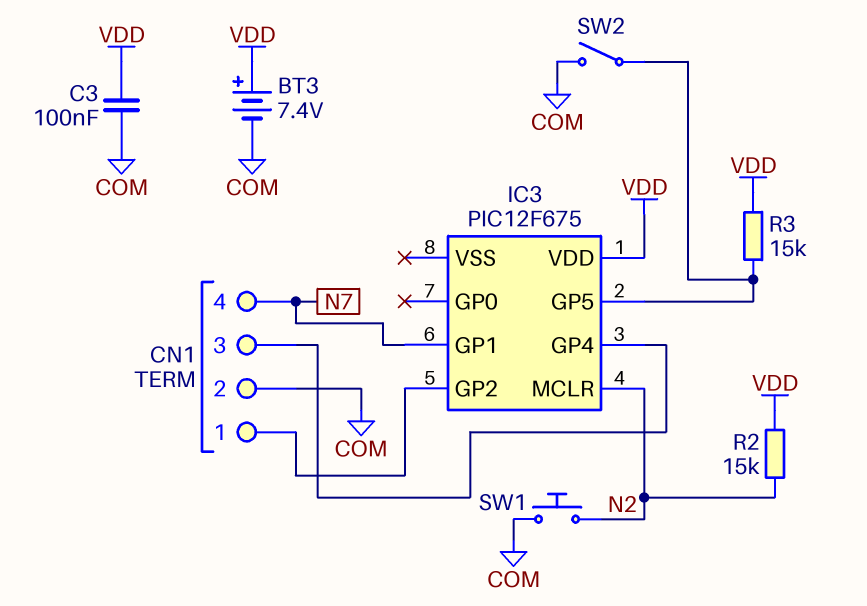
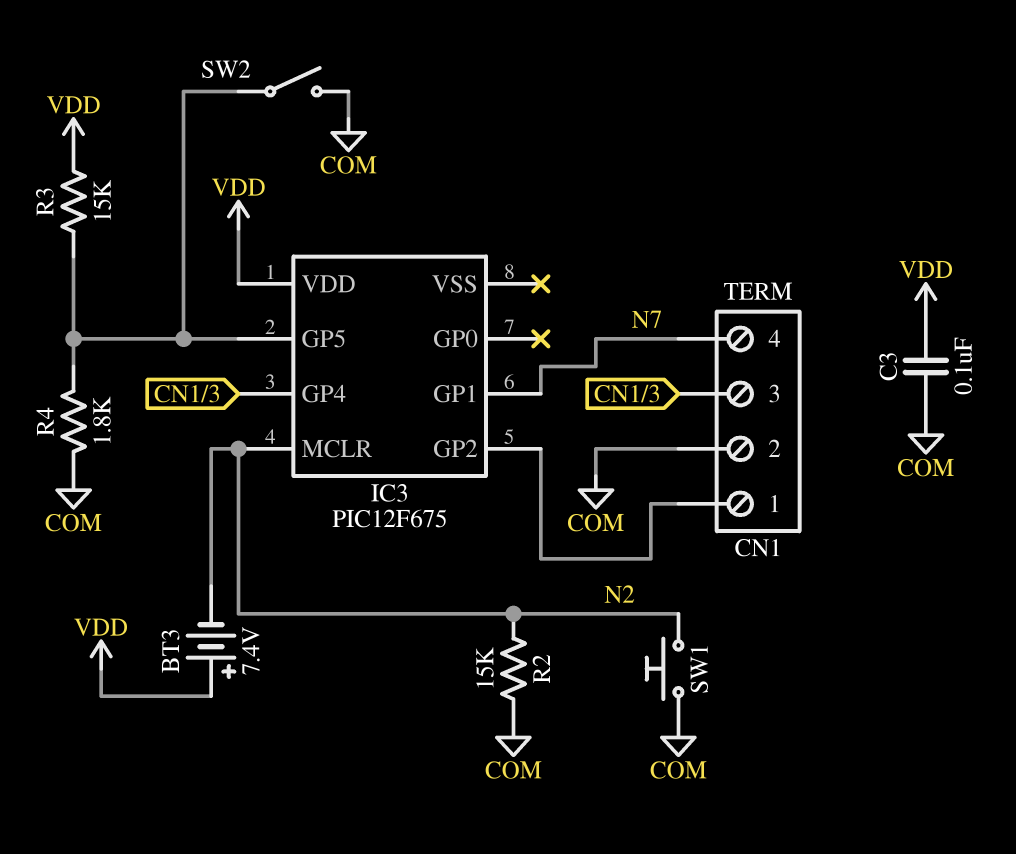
BT3: 7.4V (plus VDD, minus COM) -> 7.4V (plus VDD, minus N2)
R2: 15k (N2, VDD) -> 15k (COM, N2)
R4: none -> 1.8k (COM, IC3/GP5)

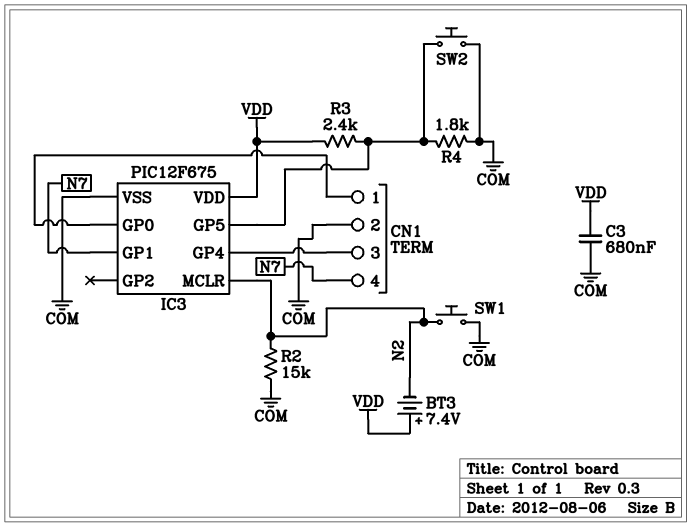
C3: 100nF (COM, VDD) -> 680nF (COM, VDD)
IC3 pin GP0: none -> CN1/1
IC3 pin GP2: CN1/1 -> none
IC3 pin VSS: none -> COM
R3: 15k (IC3/GP5, VDD) -> 2.4k (IC3/GP5, VDD)
SW2: switch (COM, IC3/GP5) -> button (COM, IC3/GP5)

